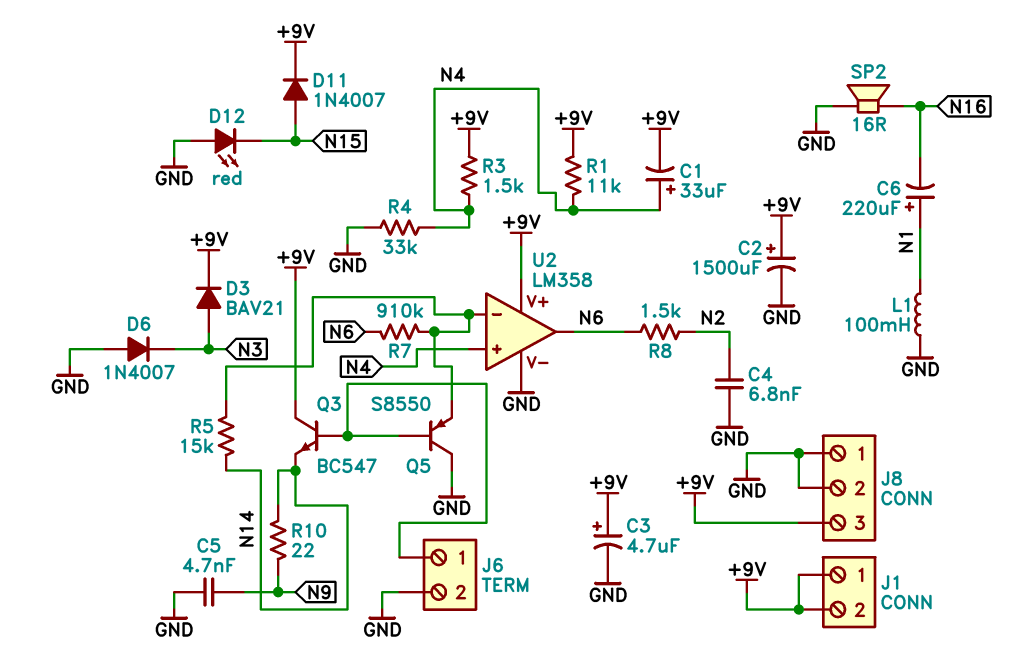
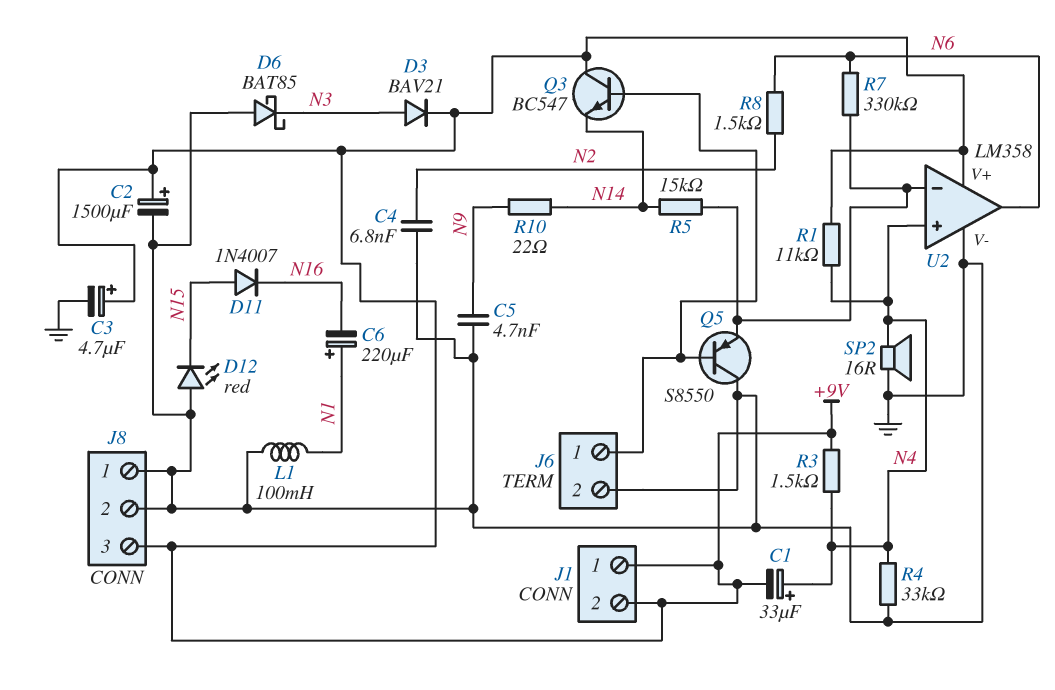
D6: diode 1N4007 (A GND, K N3) -> schottky BAT85 (A GND, K N3)
D11: diode 1N4007 (A N15, K +9V) -> diode 1N4007 (A N15, K N16)
R7: 910k (N6, U2/in-) -> 330k (N6, U2/in-)
SP2: speaker 16R (GND, N16) -> speaker 16R (GND, N4)

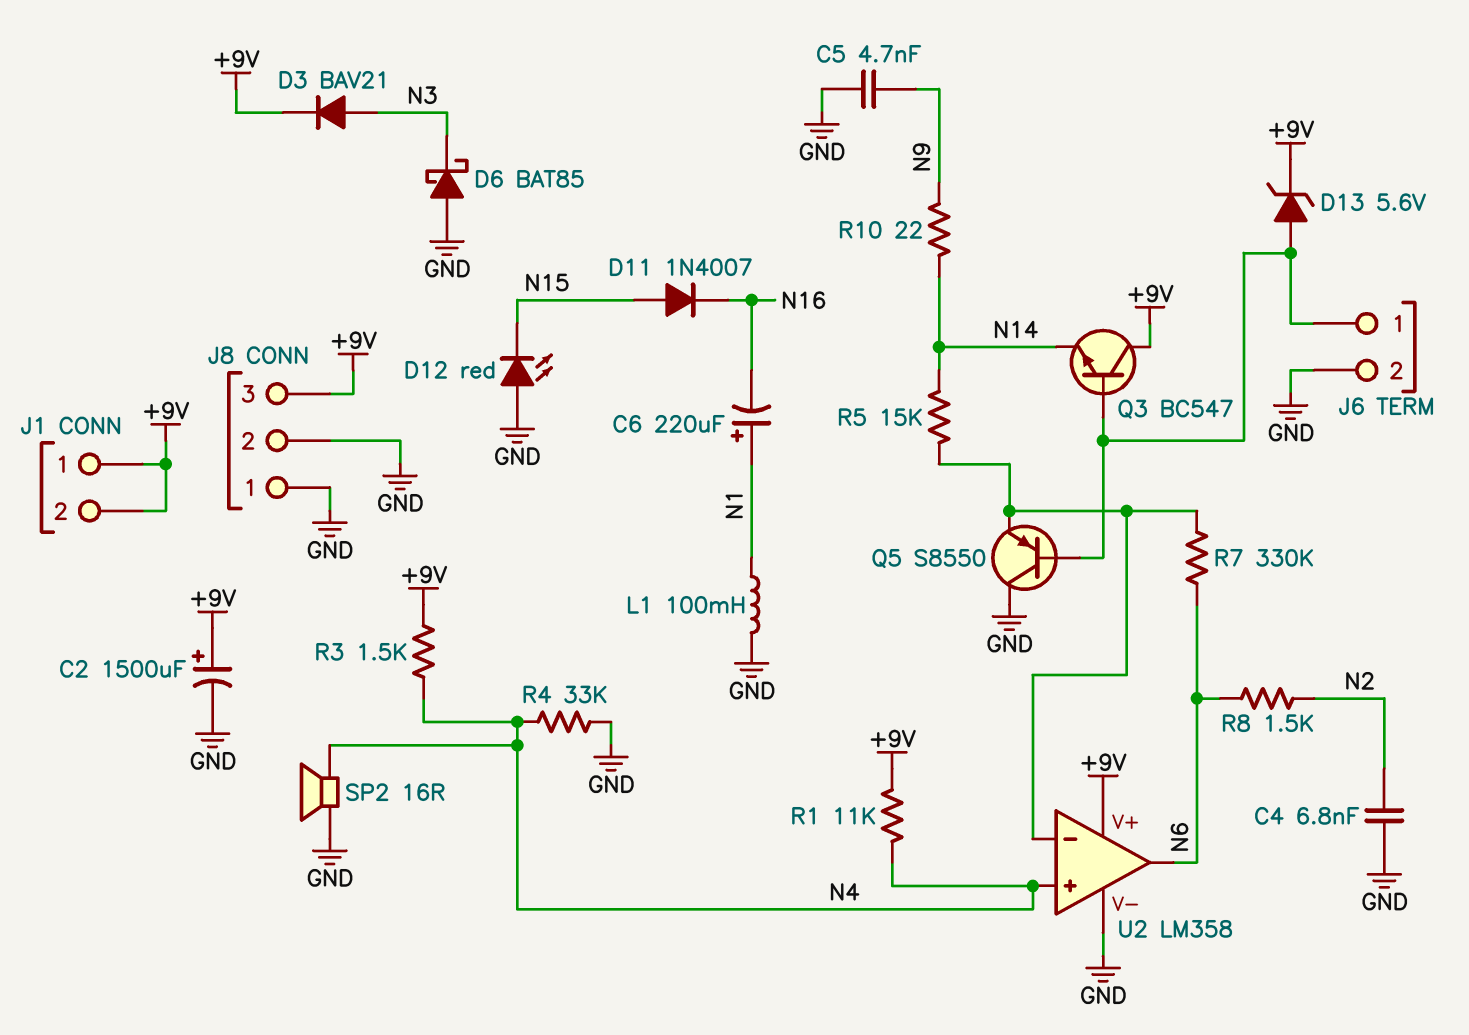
C1: 33uF (plus N4, minus +9V) -> none
C3: 4.7uF (plus +9V, minus GND) -> none
D13: none -> zener 5.6V (A J6/1, K +9V)

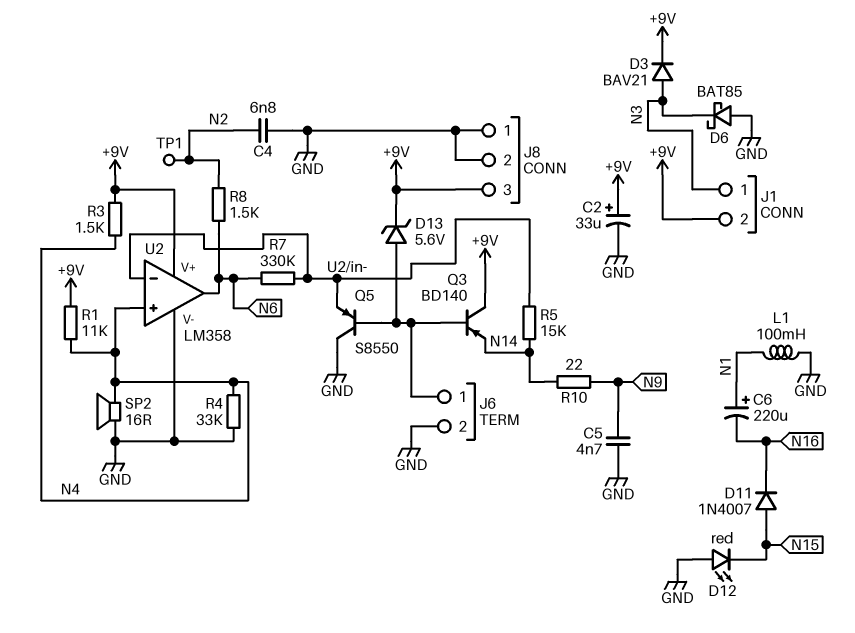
C2: 1500uF (plus +9V, minus GND) -> 33uF (plus +9V, minus GND)
J1 pin 1: +9V -> N3
Q3: NPN BC547 (B J6/1, C +9V, E N14) -> PNP BD140 (B J6/1, C +9V, E N14)
TP1: none -> test point (N2)

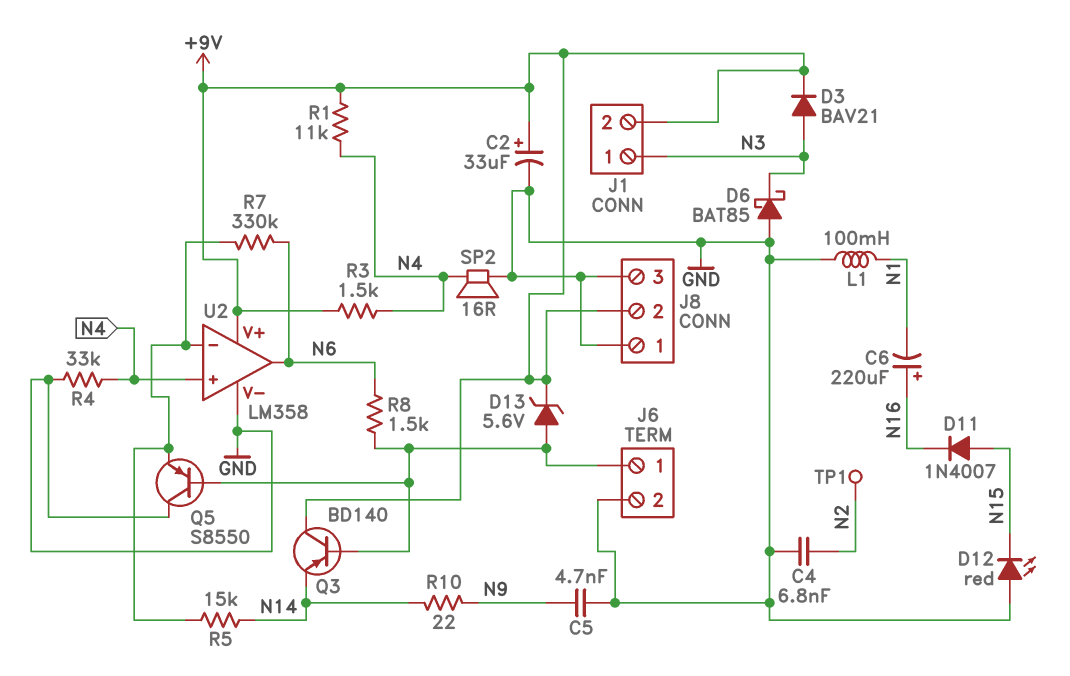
C6: 220uF (plus N1, minus N16) -> 220uF (plus N16, minus N1)
J8 pin 2: GND -> +9V
J8 pin 3: +9V -> GND
R8: 1.5k (N2, N6) -> 1.5k (J6/1, N6)

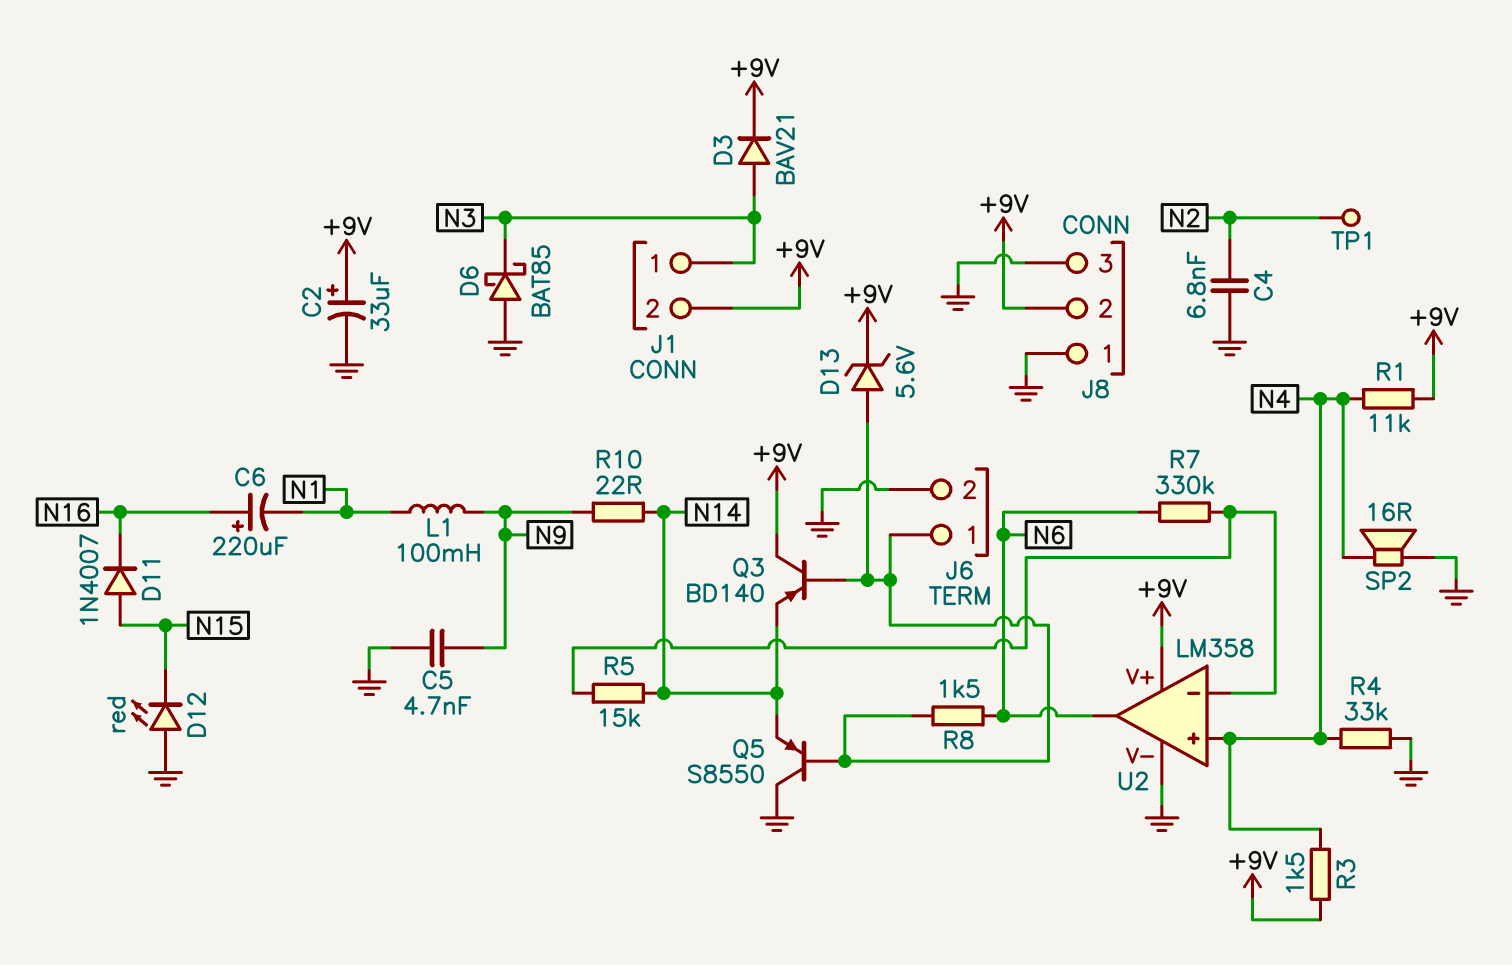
L1: 100mH (GND, N1) -> 100mH (N1, N9)
Q5: PNP S8550 (B J6/1, C GND, E U2/in-) -> PNP S8550 (B J6/1, C GND, E N14)

